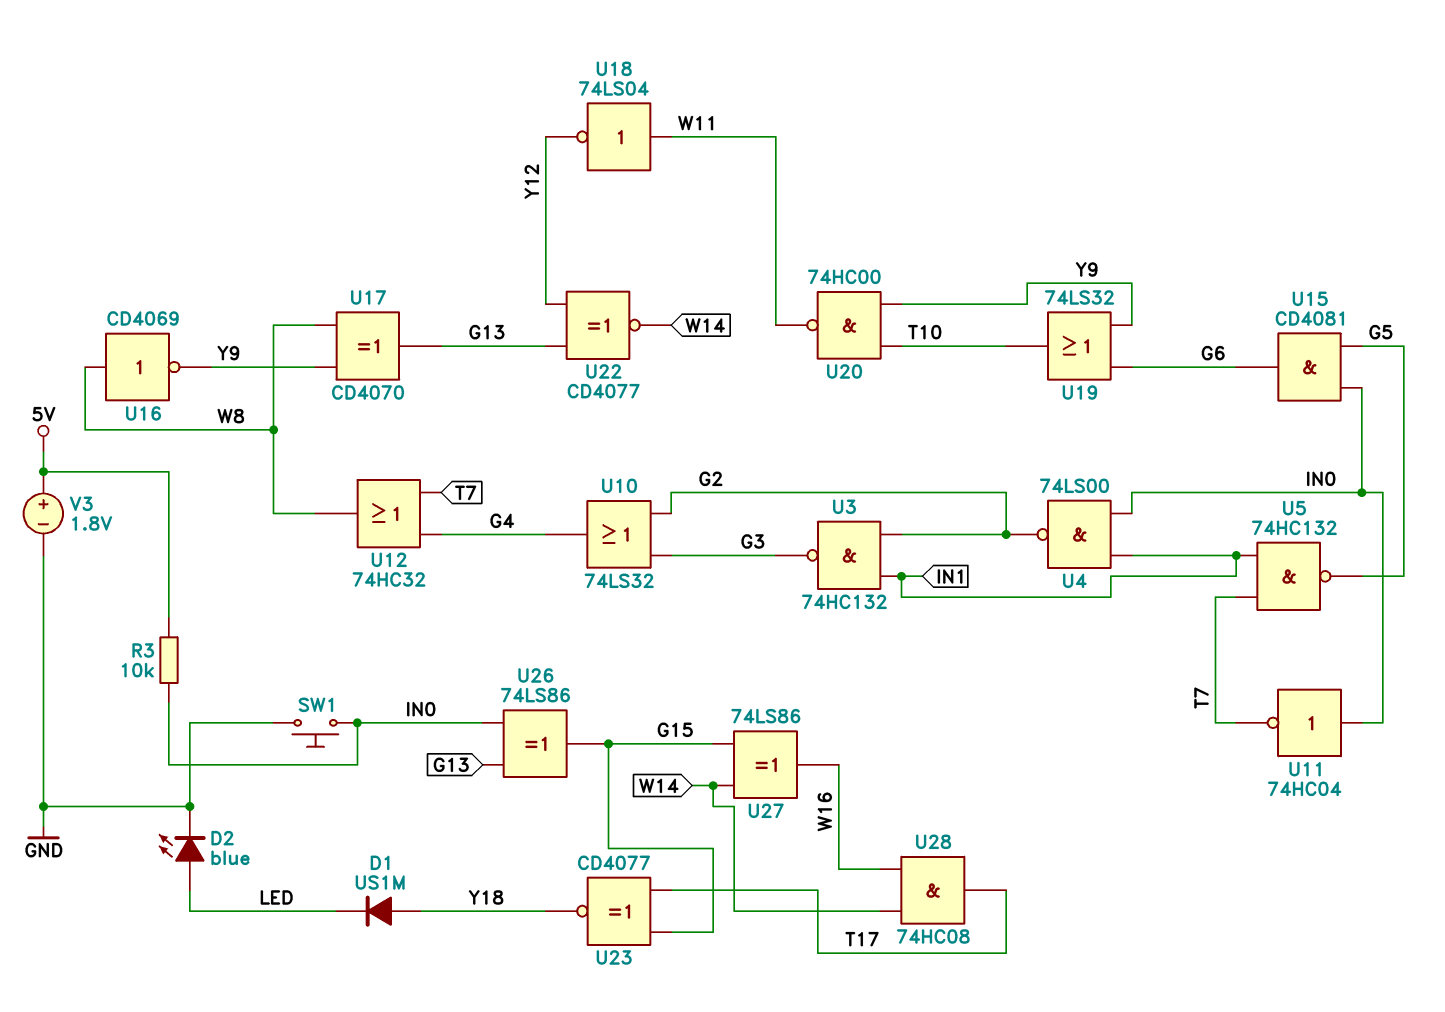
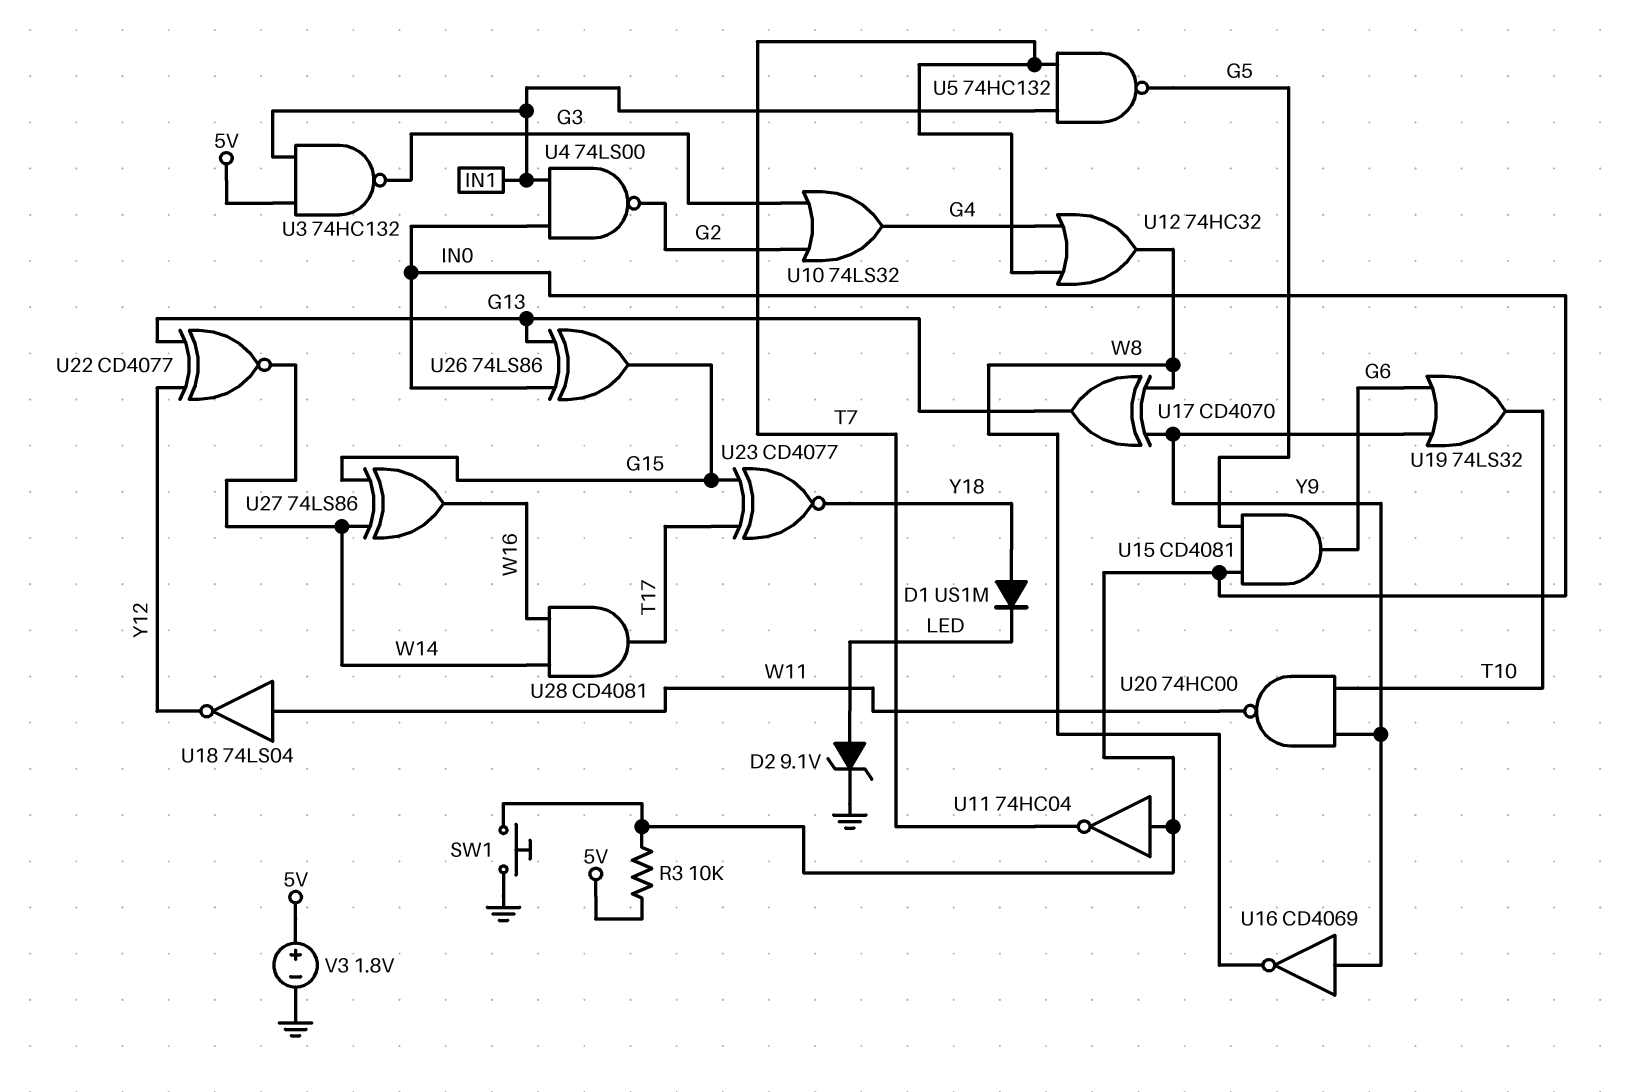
D2: LED blue (A LED, K GND) -> zener 9.1V (A LED, K GND)
U3: NAND 74HC132 (in G2, in IN1, out G3) -> NAND 74HC132 (in 5V, in IN1, out G3)
U16: NOT CD4069 (in W8, out Y9) -> NOT CD4069 (in Y9, out W8)
U28: AND 74HC08 (in W14, in W16, out T17) -> AND CD4081 (in W14, in W16, out T17)

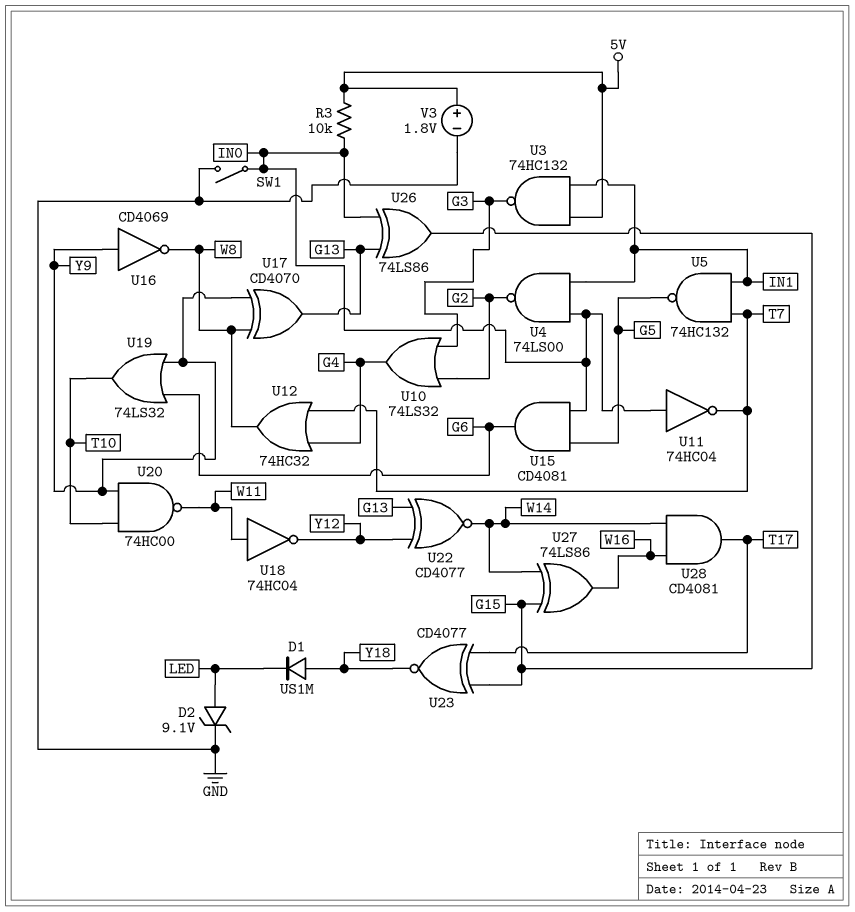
SW1: button (GND, IN0) -> switch (GND, IN0)
U18: NOT 74LS04 (in W11, out Y12) -> NOT 74HC04 (in W11, out Y12)

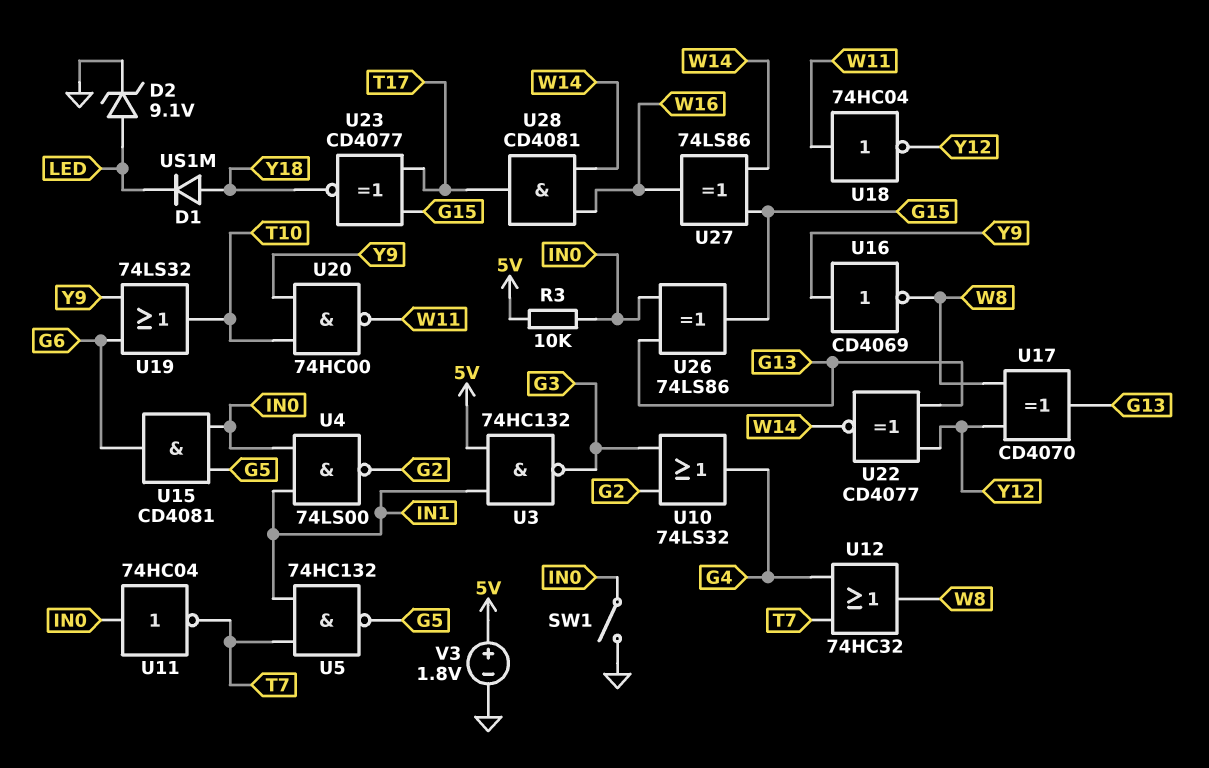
U17: XOR CD4070 (in W8, in Y9, out G13) -> XOR CD4070 (in W8, in Y12, out G13)

